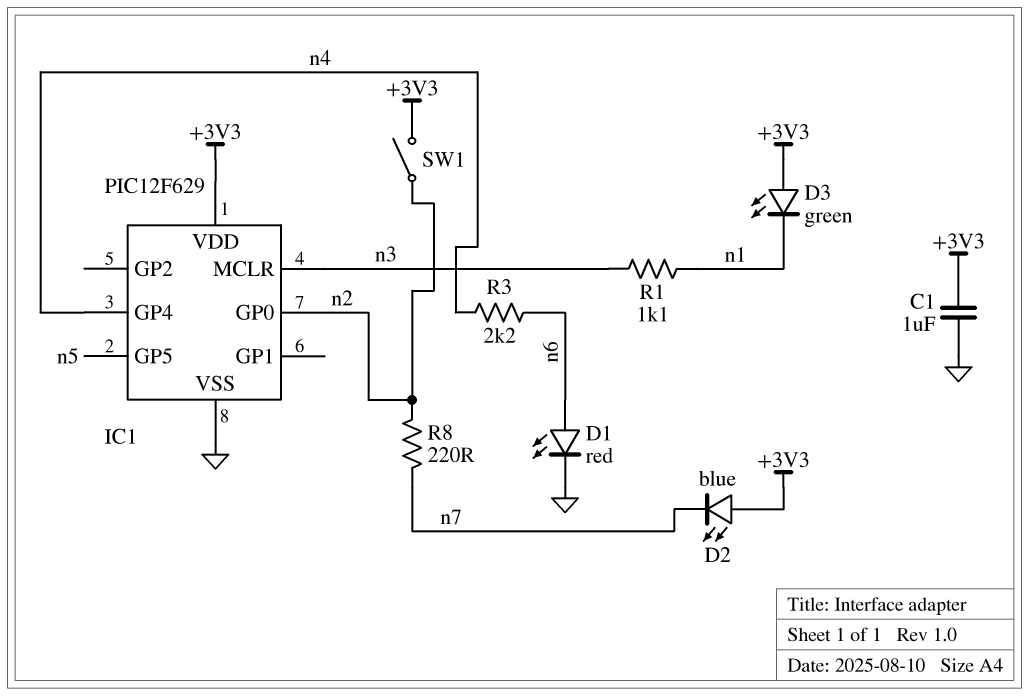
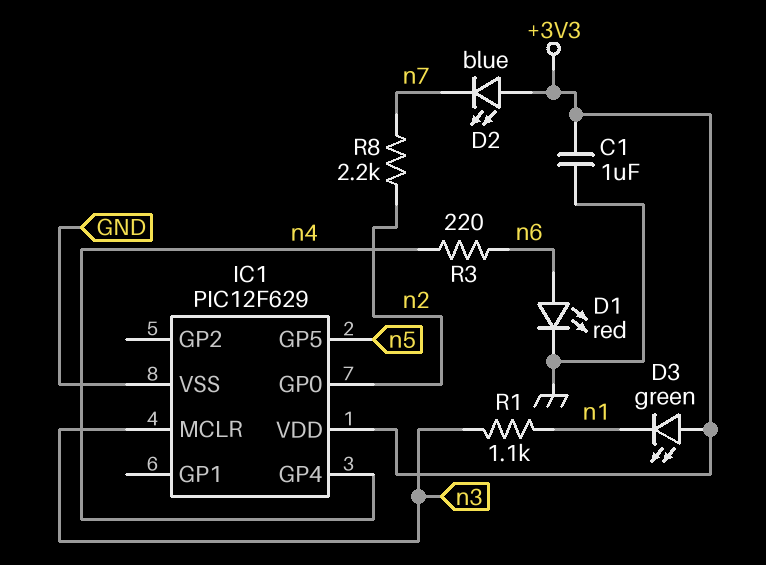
R3: 2.2k (n4, n6) -> 220 (n4, n6)
R8: 220 (n2, n7) -> 2.2k (n2, n7)
SW1: switch (+3V3, n2) -> none

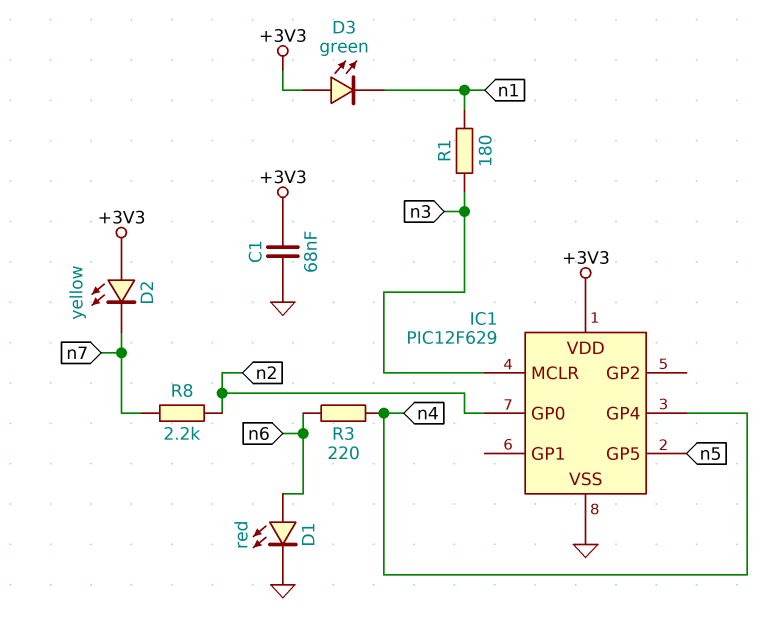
C1: 1uF (+3V3, GND) -> 68nF (+3V3, GND)
D2: LED blue (A +3V3, K n7) -> LED yellow (A +3V3, K n7)
R1: 1.1k (n1, n3) -> 180 (n1, n3)

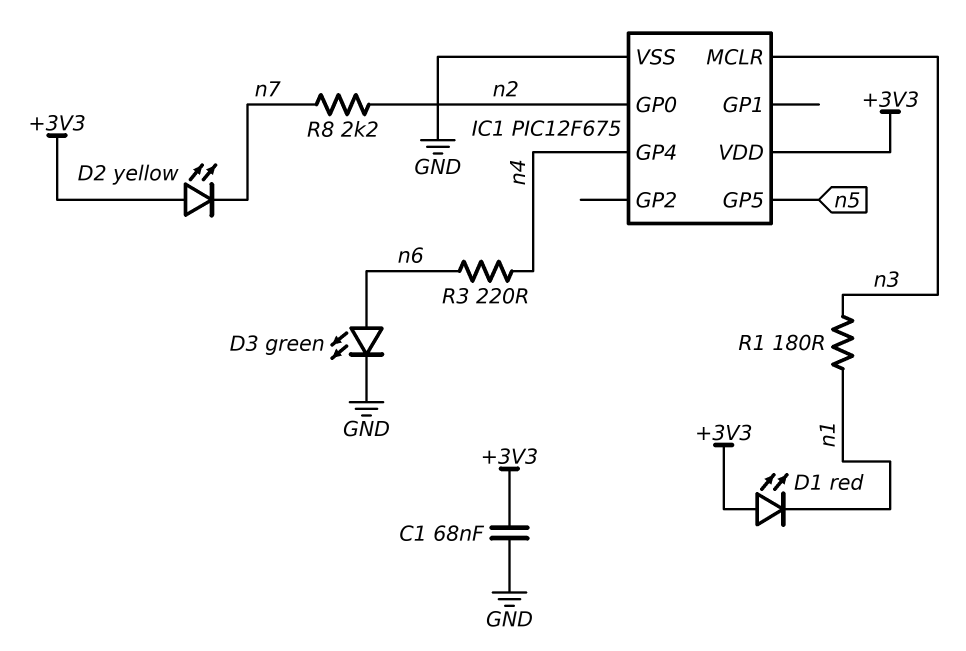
D1: LED red (A n6, K GND) -> LED red (A +3V3, K n1)
D3: LED green (A +3V3, K n1) -> LED green (A n6, K GND)
IC1: PIC12F629 -> PIC12F675

